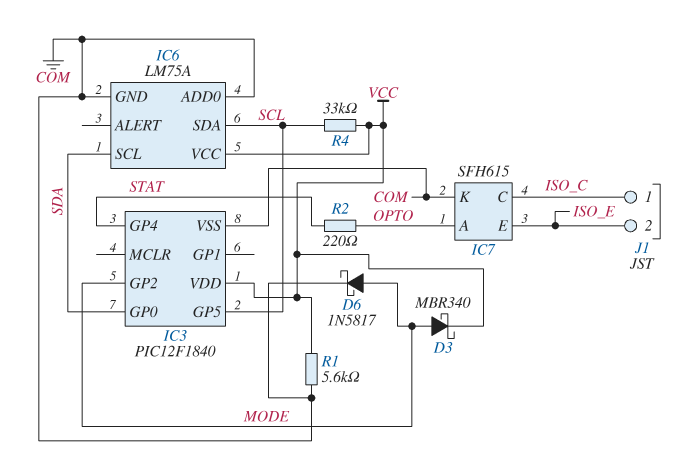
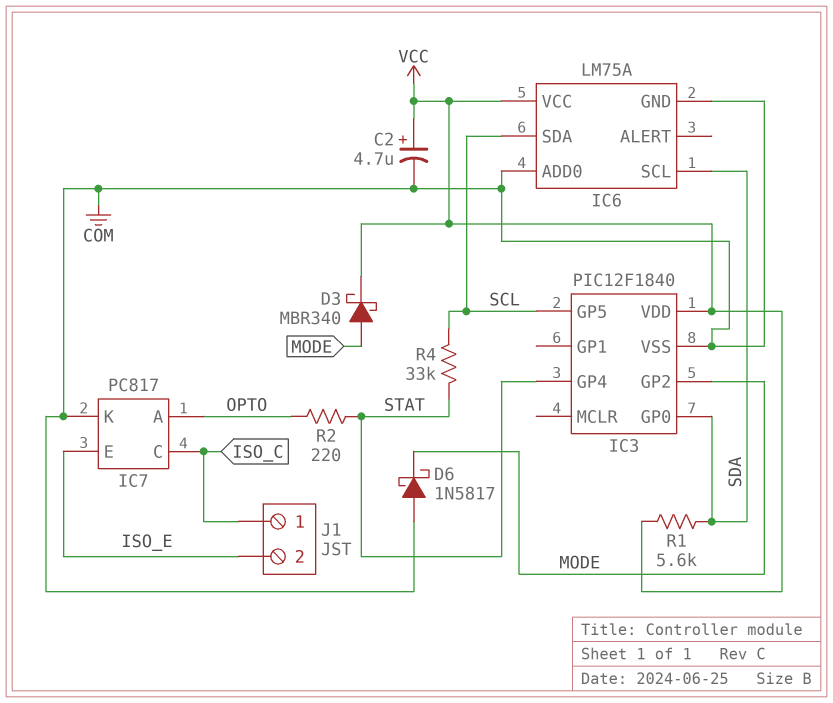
C2: none -> 4.7uF (plus VCC, minus COM)
D6: schottky 1N5817 (A MODE, K COM) -> schottky 1N5817 (A COM, K MODE)
IC7: SFH615 -> PC817
R1: 5.6k (COM, VCC) -> 5.6k (SDA, VCC)
R4: 33k (SCL, VCC) -> 33k (SCL, STAT)

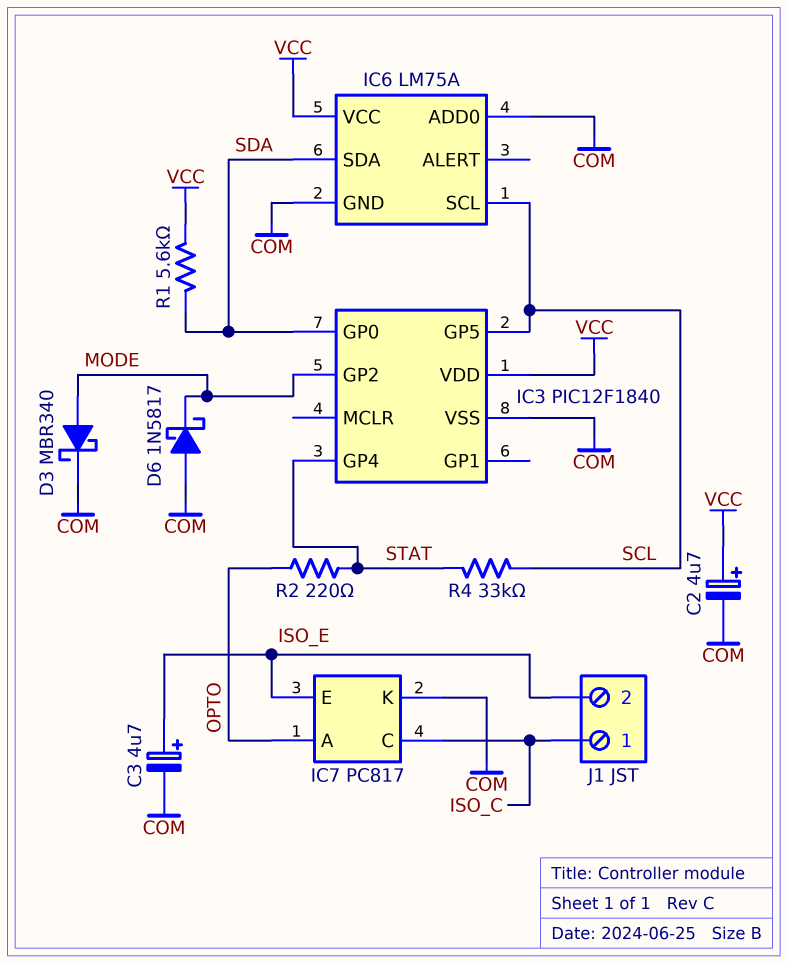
C3: none -> 4.7uF (plus ISO_E, minus COM)
D3: schottky MBR340 (A MODE, K VCC) -> schottky MBR340 (A MODE, K COM)
IC6 pin SCL: SDA -> SCL
IC6 pin SDA: SCL -> SDA

